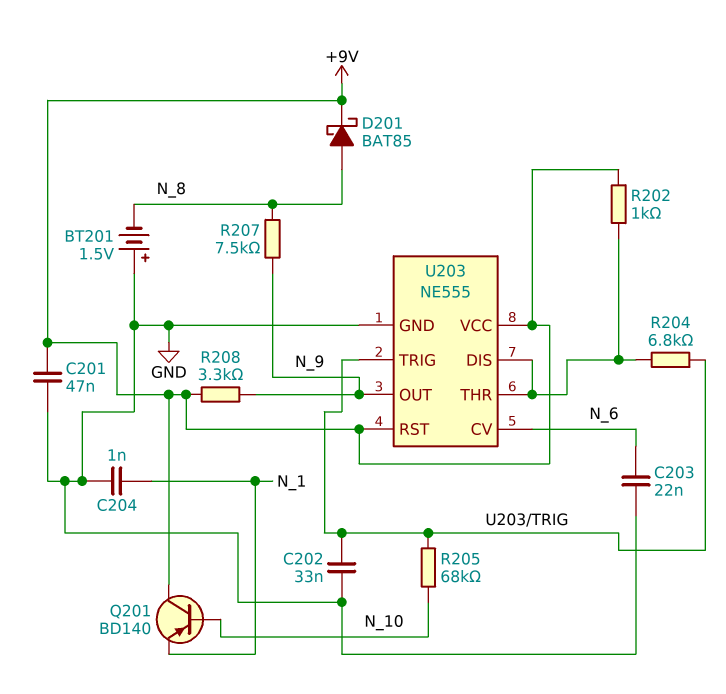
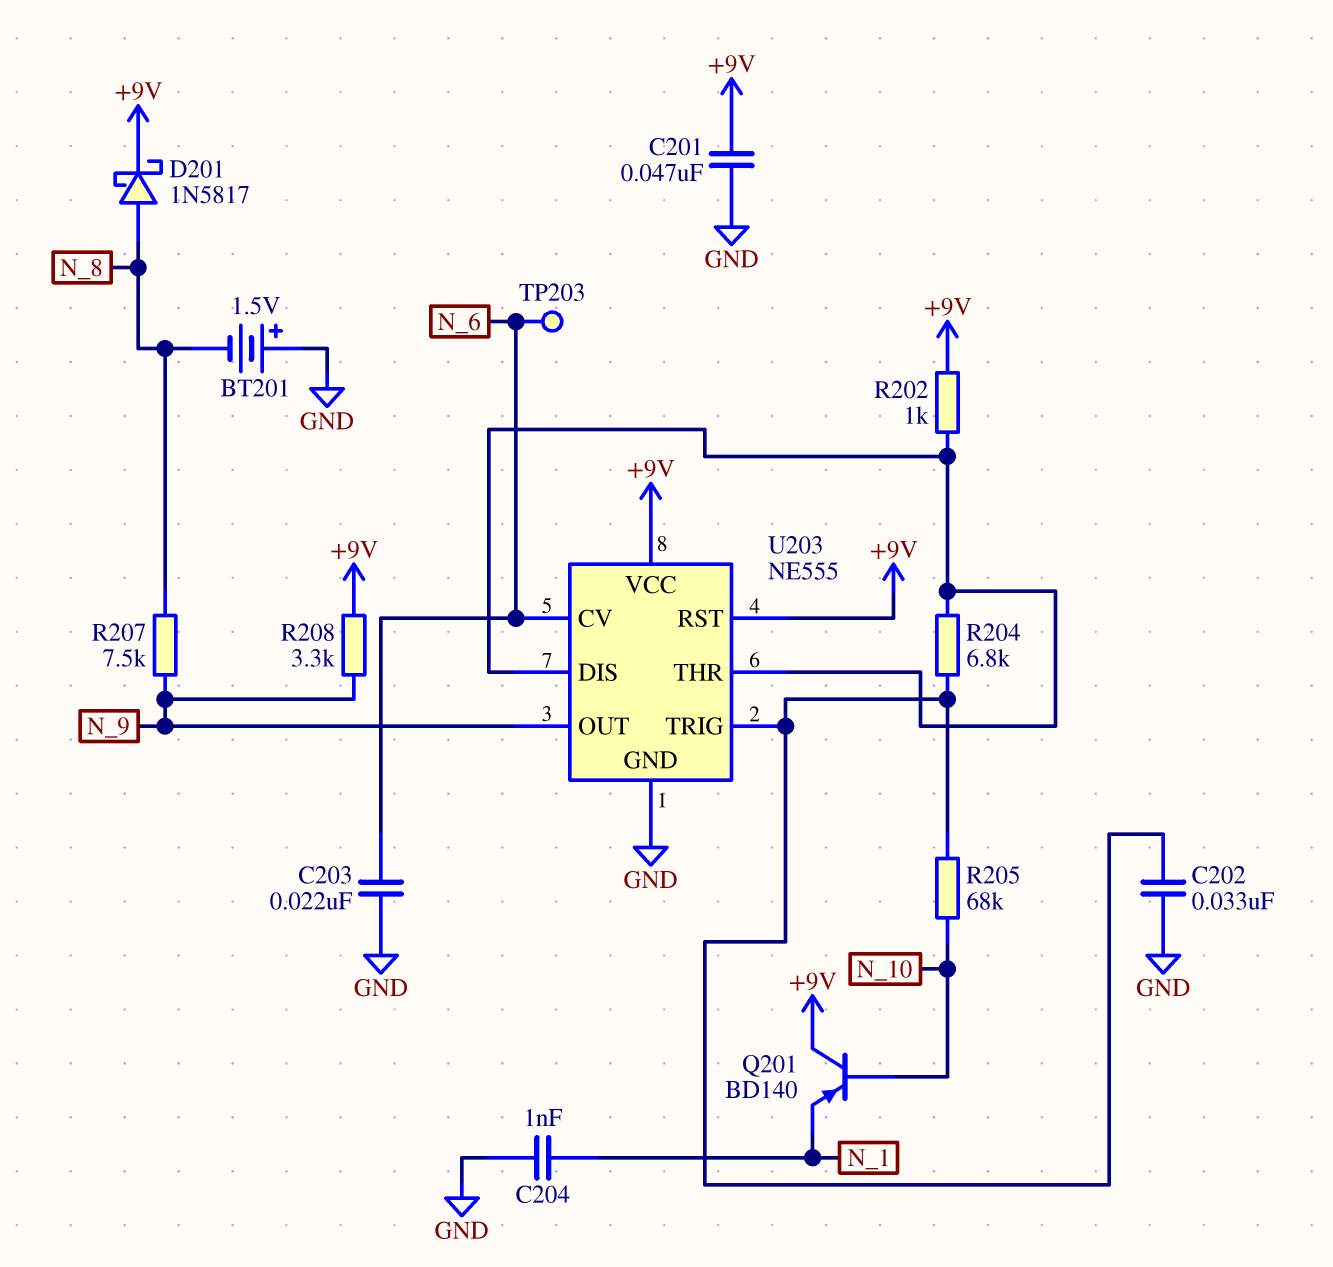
D201: schottky BAT85 (A N_8, K +9V) -> schottky 1N5817 (A N_8, K +9V)
TP203: none -> test point (N_6)

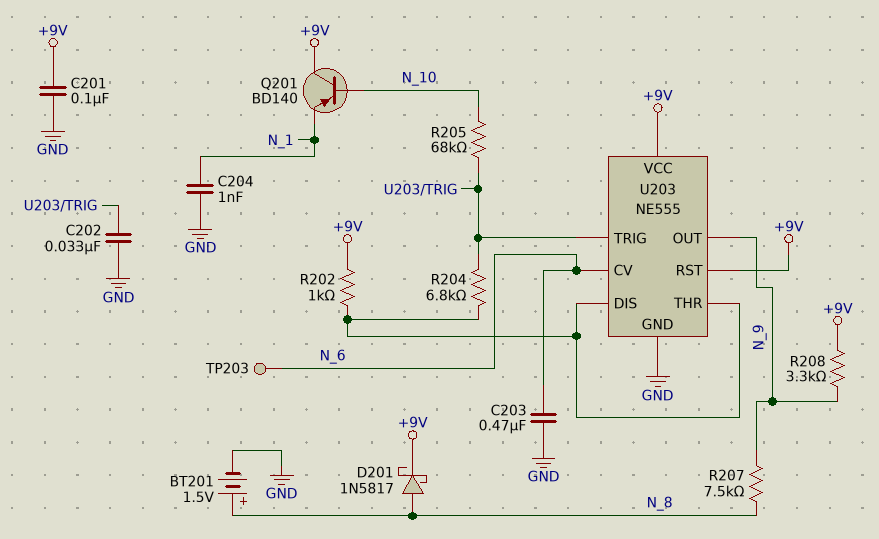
BT201: 1.5V (plus GND, minus N_8) -> 1.5V (plus N_8, minus GND)
C201: 47nF (+9V, GND) -> 100nF (+9V, GND)
C203: 22nF (GND, N_6) -> 470nF (GND, N_6)

